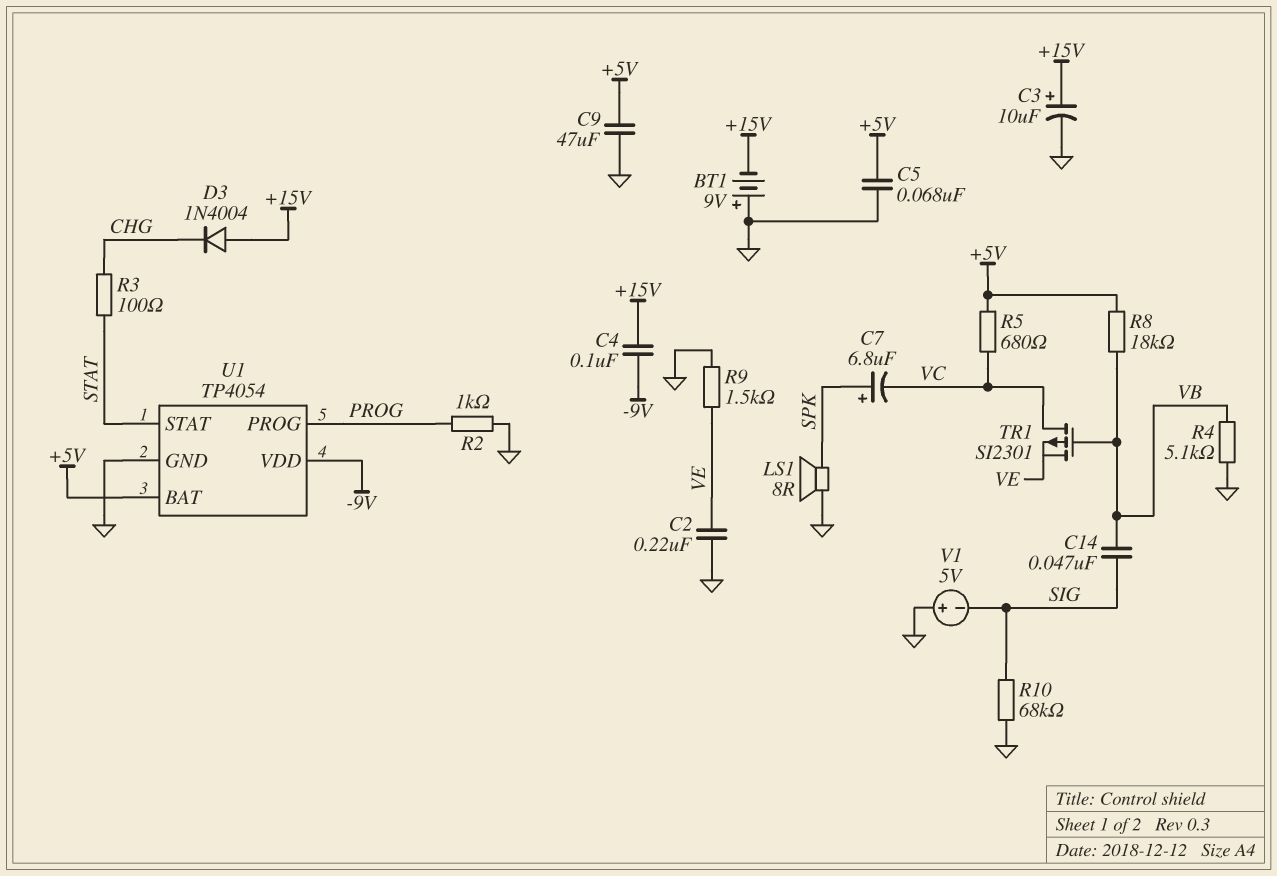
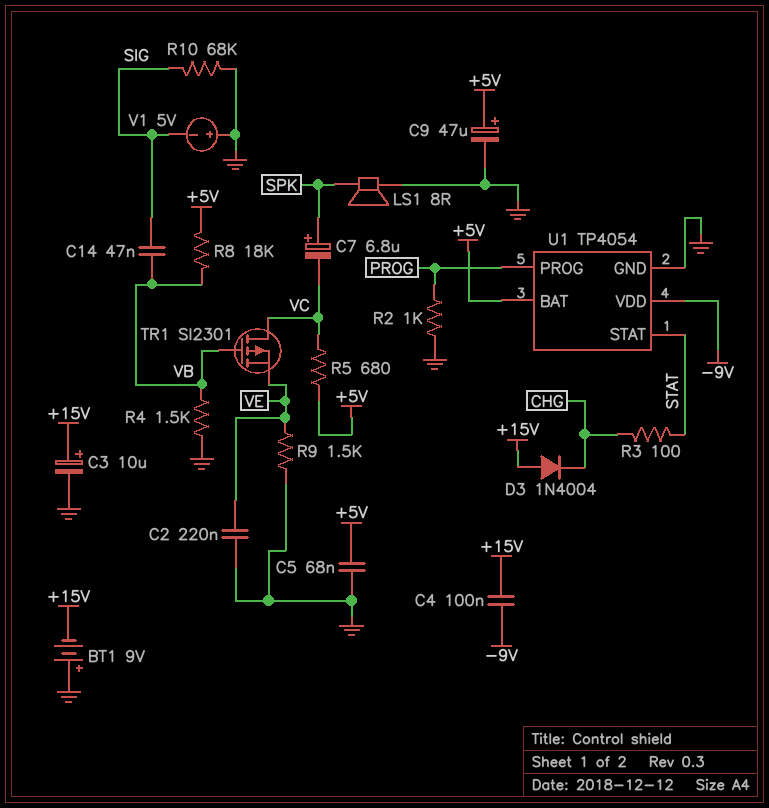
C9: 47uF (+5V, GND) -> 47uF (plus +5V, minus GND)
R4: 5.1k (GND, VB) -> 1.5k (GND, VB)

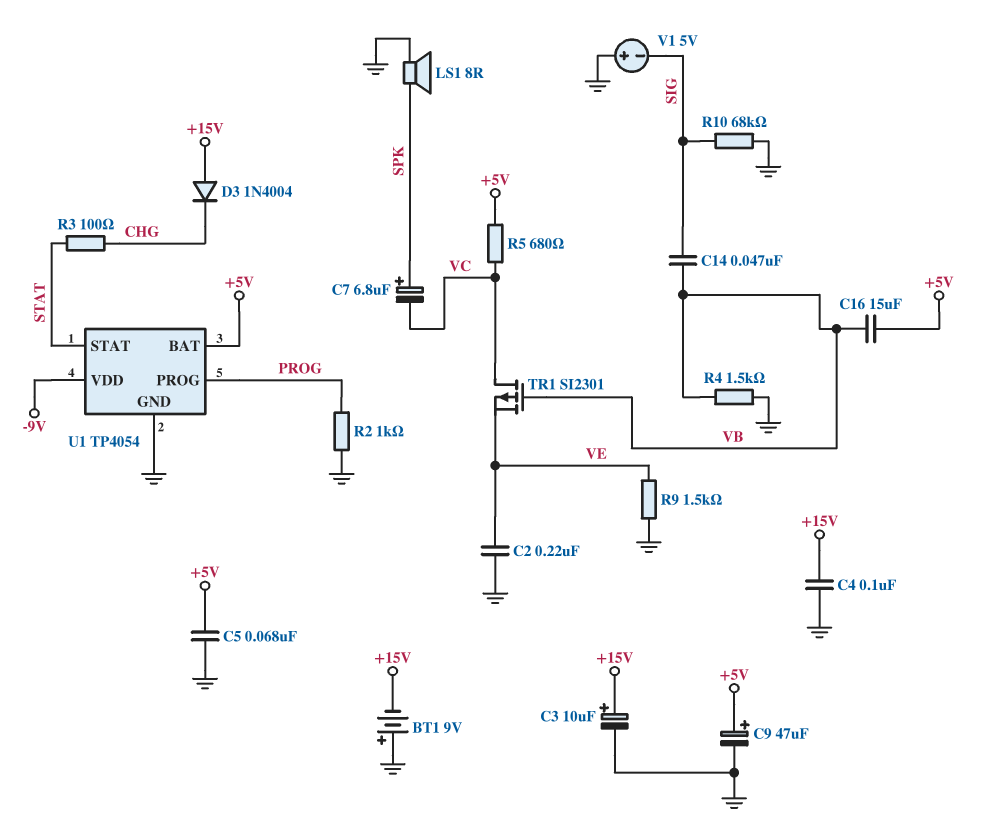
C4: 100nF (+15V, -9V) -> 100nF (+15V, GND)
C16: none -> 15uF (+5V, VB)
R8: 18k (+5V, VB) -> none

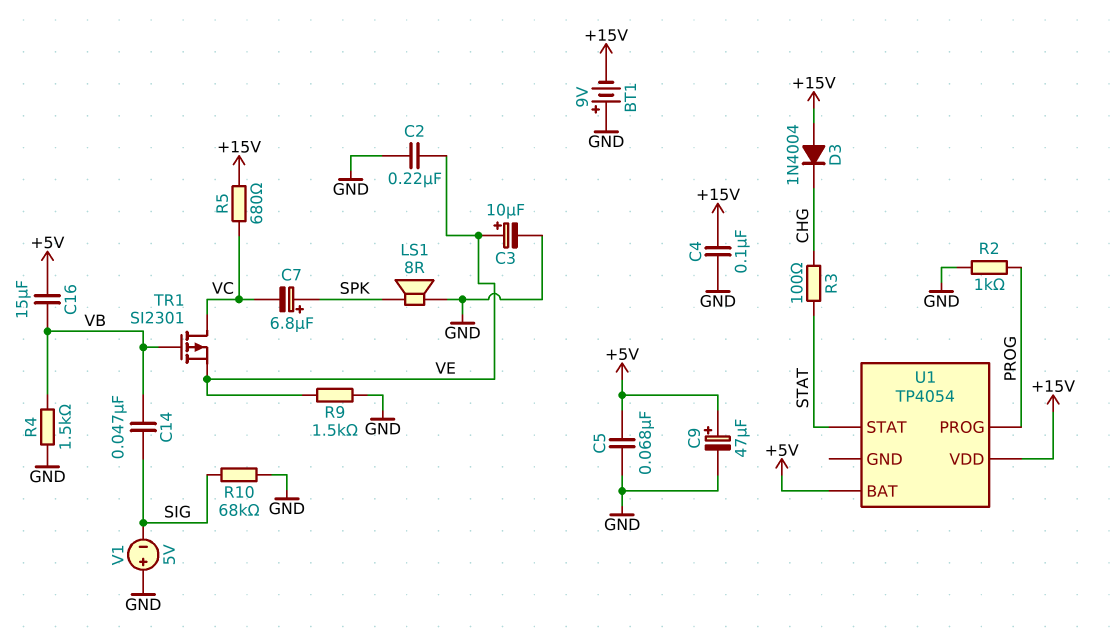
C3: 10uF (plus +15V, minus GND) -> 10uF (plus VE, minus GND)
R5: 680 (+5V, VC) -> 680 (+15V, VC)
U1 pin GND: GND -> none
U1 pin VDD: -9V -> +15V

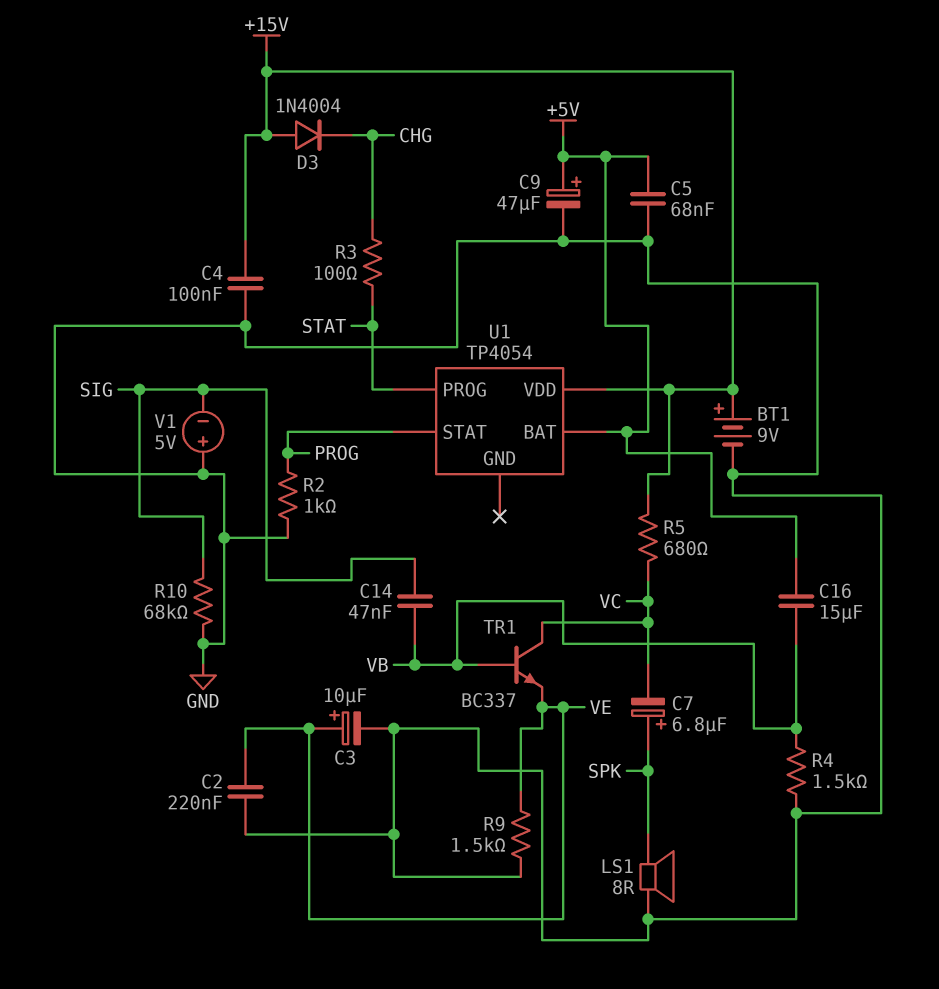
BT1: 9V (plus GND, minus +15V) -> 9V (plus +15V, minus GND)
TR1: PMOS SI2301 (G VB, D VC, S VE) -> NPN BC337 (B VB, C VC, E VE)
U1 pin PROG: PROG -> STAT
U1 pin STAT: STAT -> PROG

